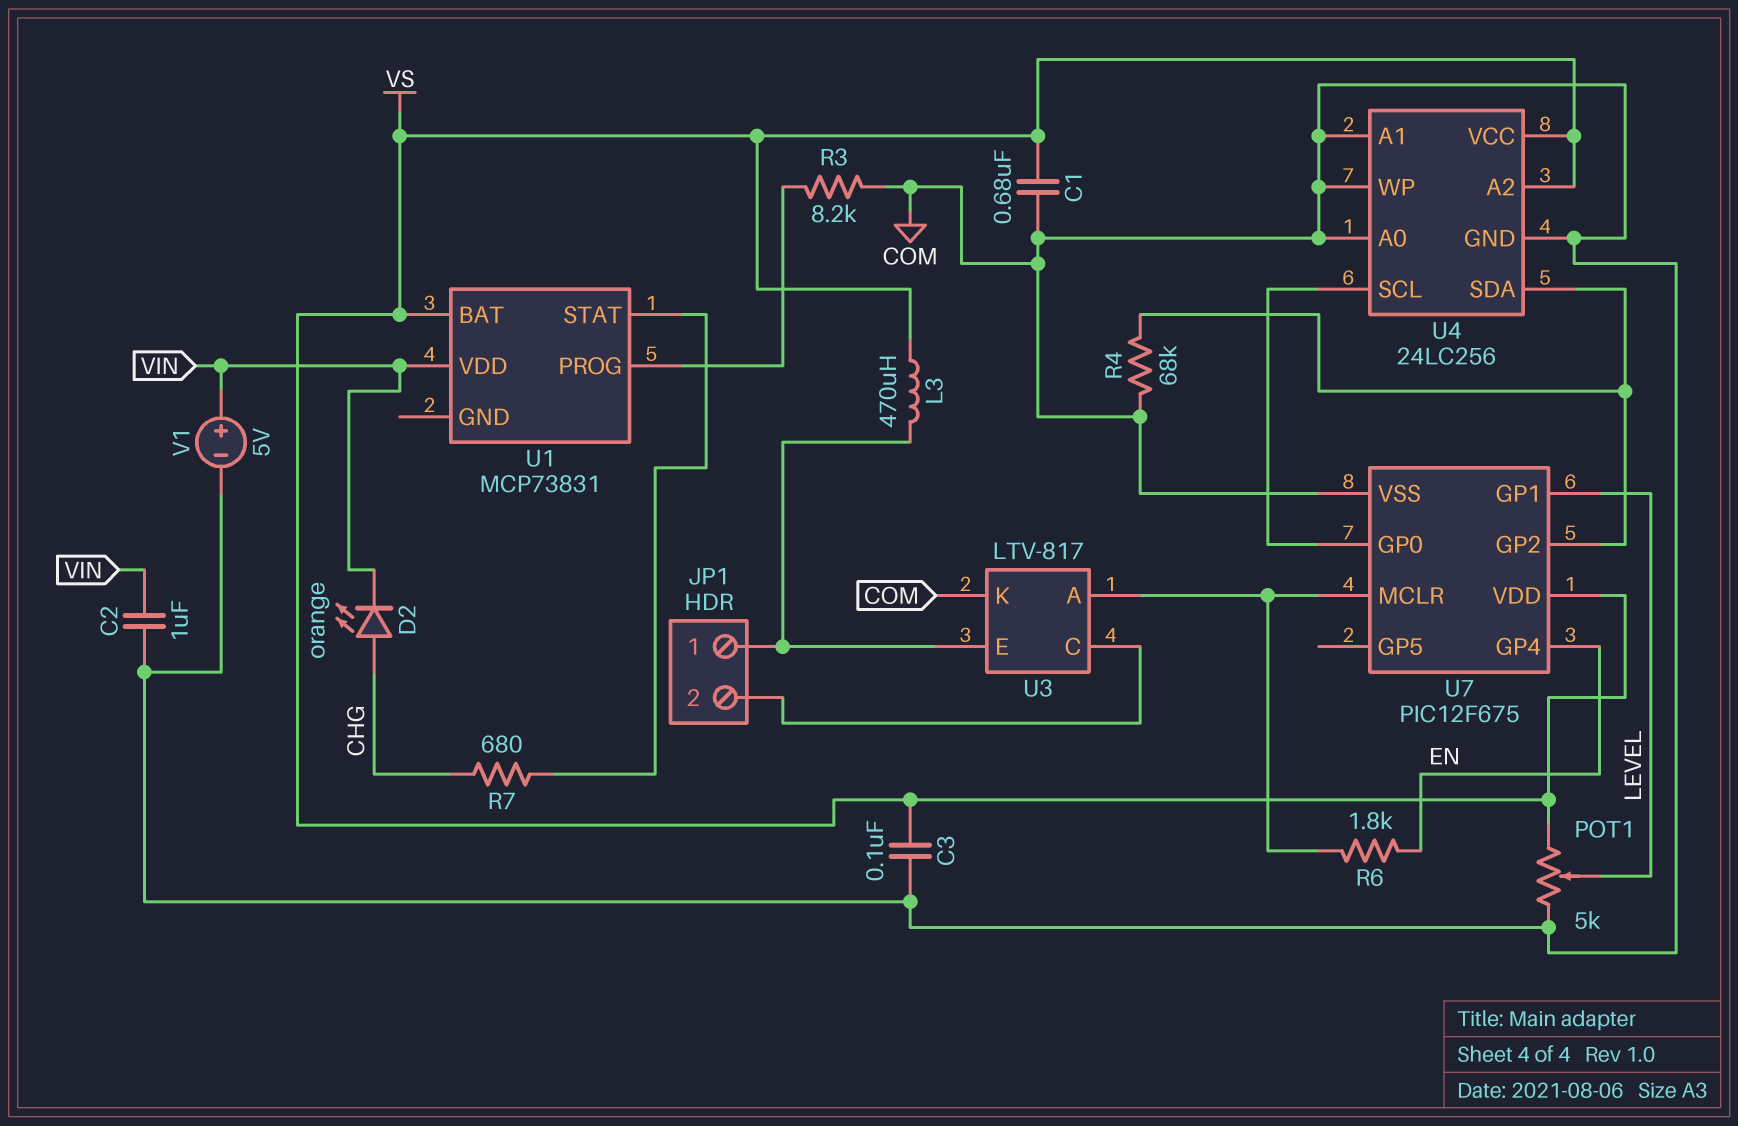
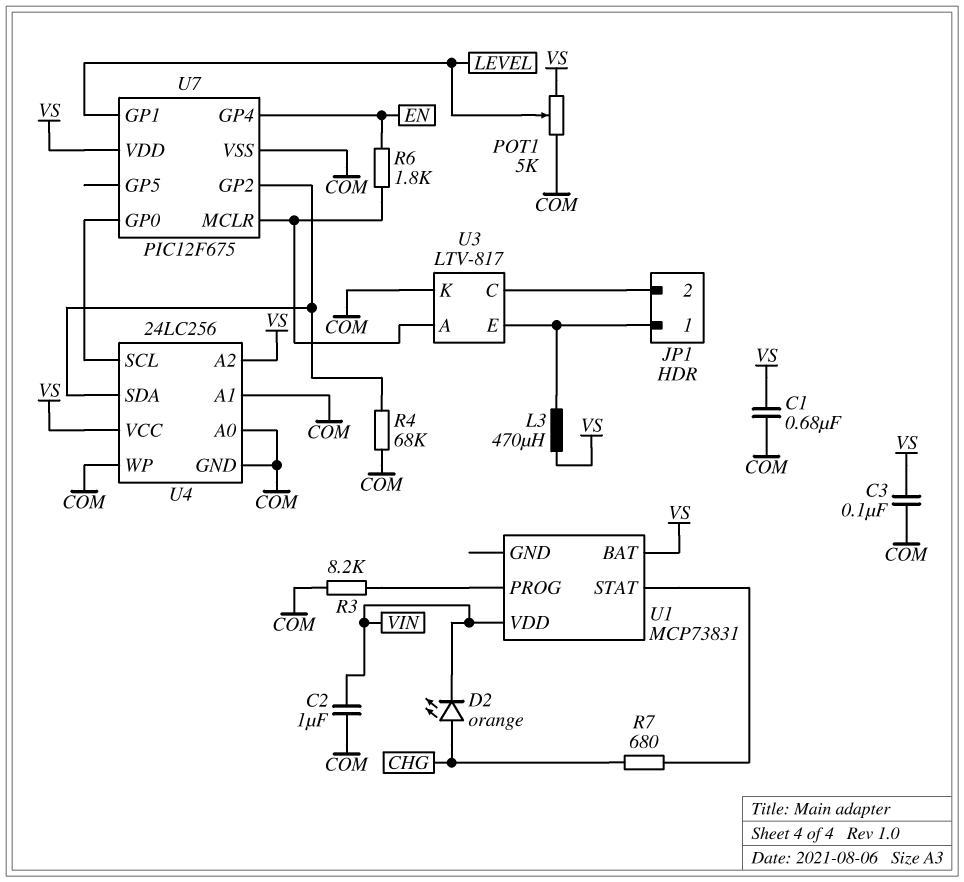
V1: 5V (plus VIN, minus COM) -> none

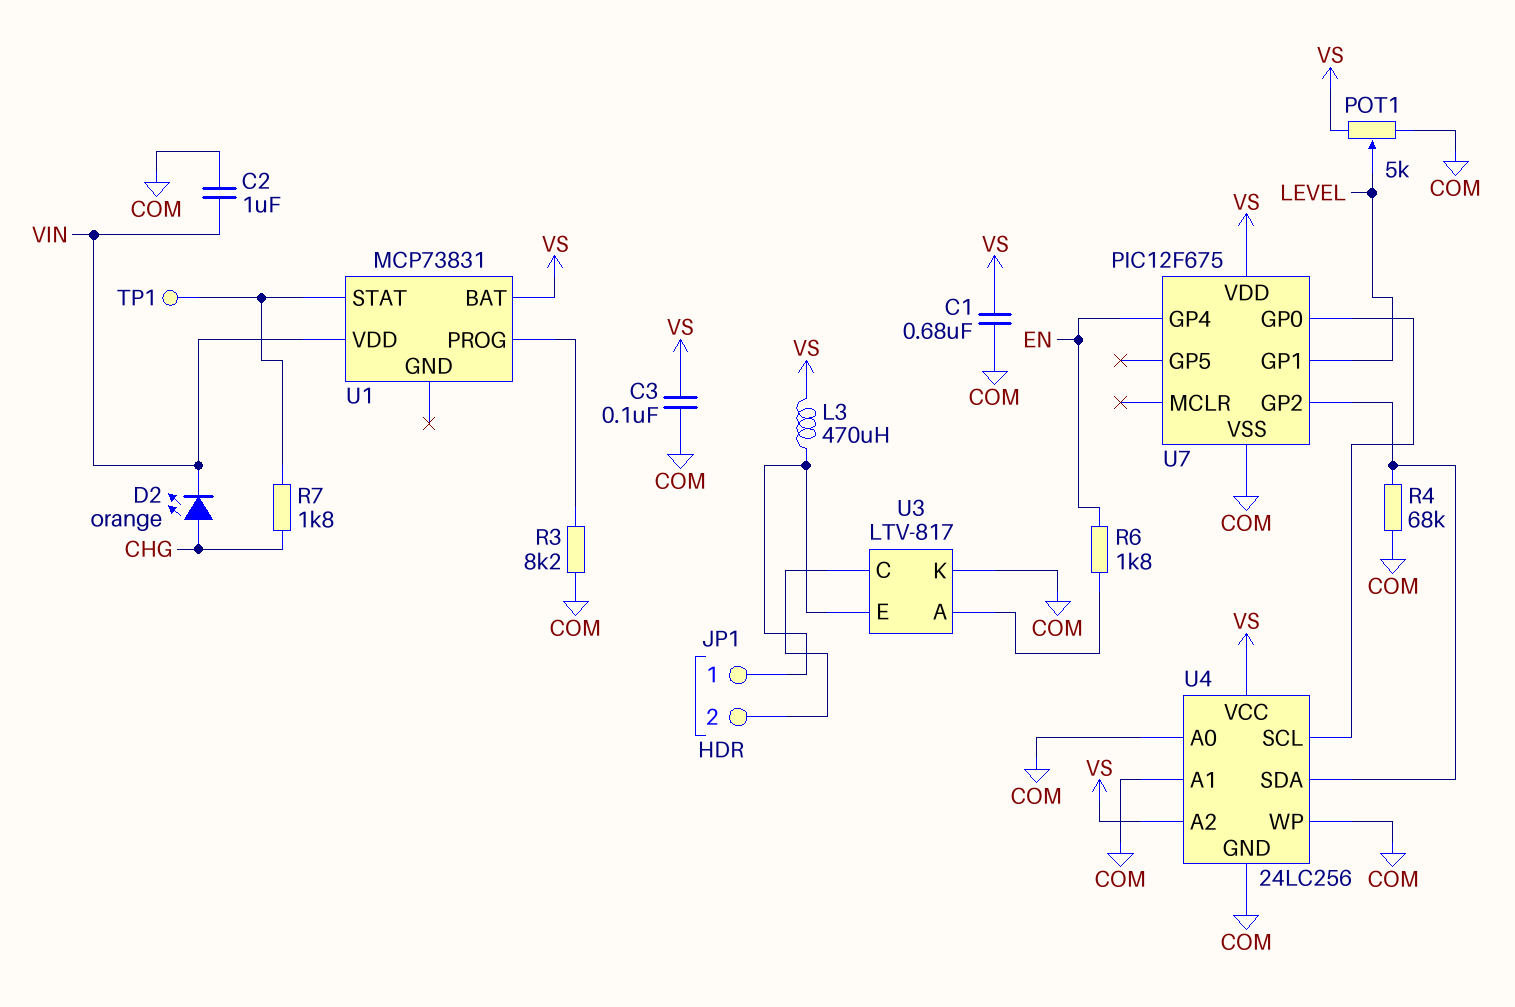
R7: 680 (CHG, U1/STAT) -> 1.8k (CHG, U1/STAT)
TP1: none -> test point (U1/STAT)
U7 pin MCLR: U3/A -> none

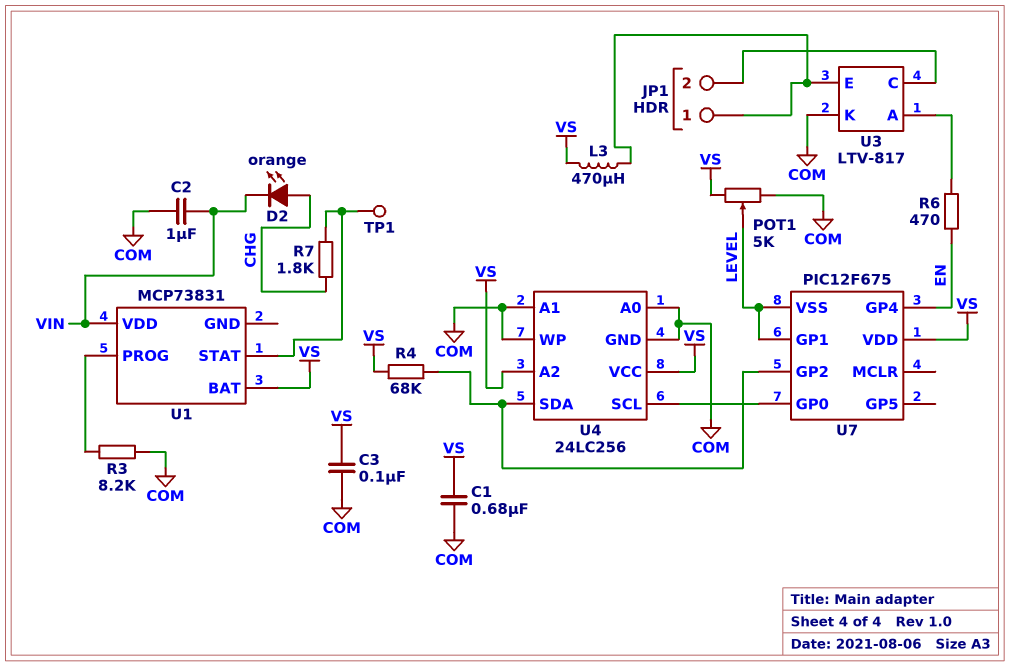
R4: 68k (COM, U4/SDA) -> 68k (U4/SDA, VS)
R6: 1.8k (EN, U3/A) -> 470 (EN, U3/A)
U7 pin VSS: COM -> LEVEL

